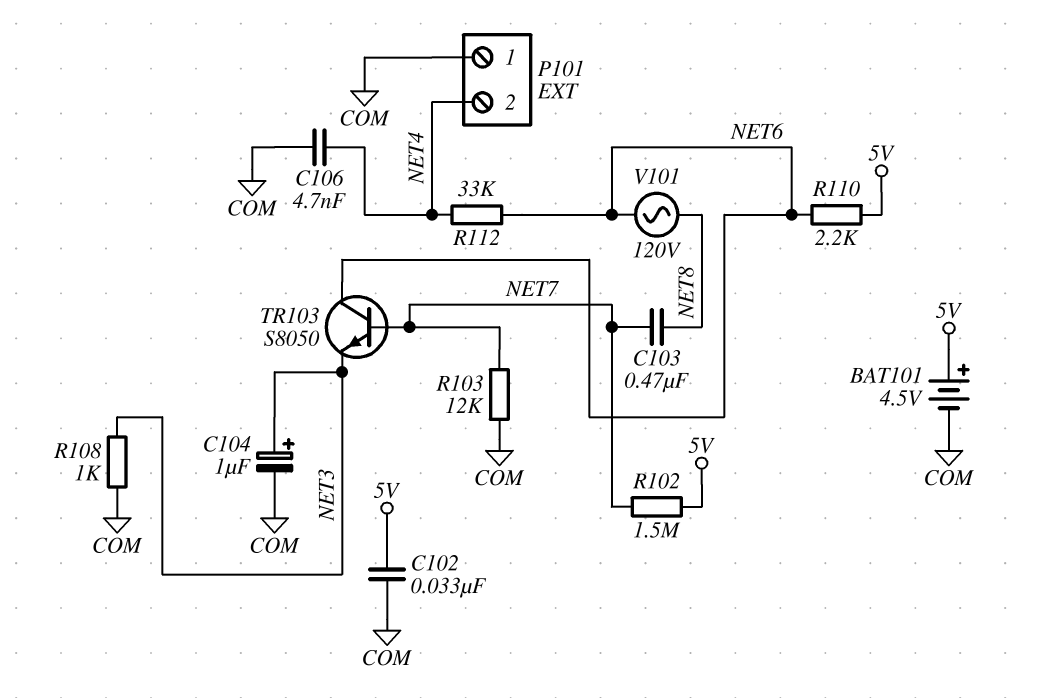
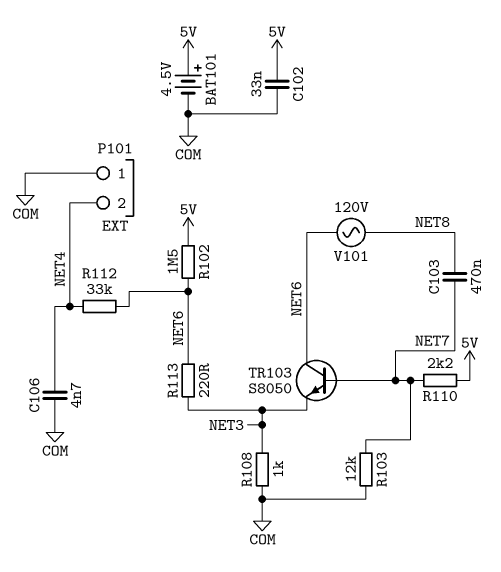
C104: 1uF (plus NET3, minus COM) -> none
R102: 1.5M (5V, NET7) -> 1.5M (5V, NET6)
R110: 2.2k (5V, NET6) -> 2.2k (5V, NET7)
R113: none -> 220 (NET3, NET6)

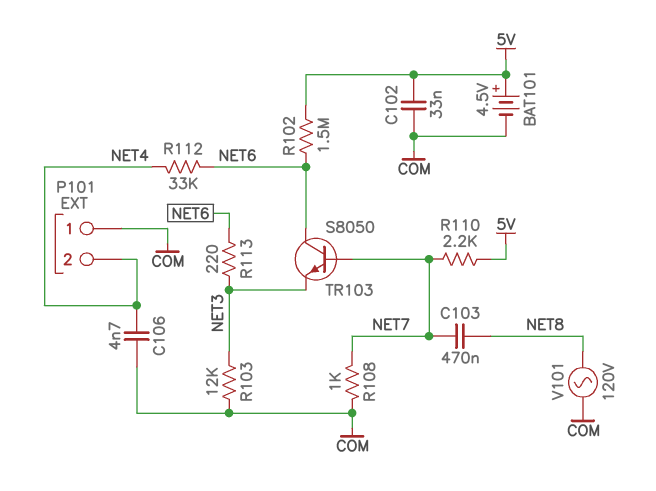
R103: 12k (COM, NET7) -> 12k (COM, NET3)
R108: 1k (COM, NET3) -> 1k (COM, NET7)
V101: AC 120V (NET6, NET8) -> AC 120V (COM, NET8)

